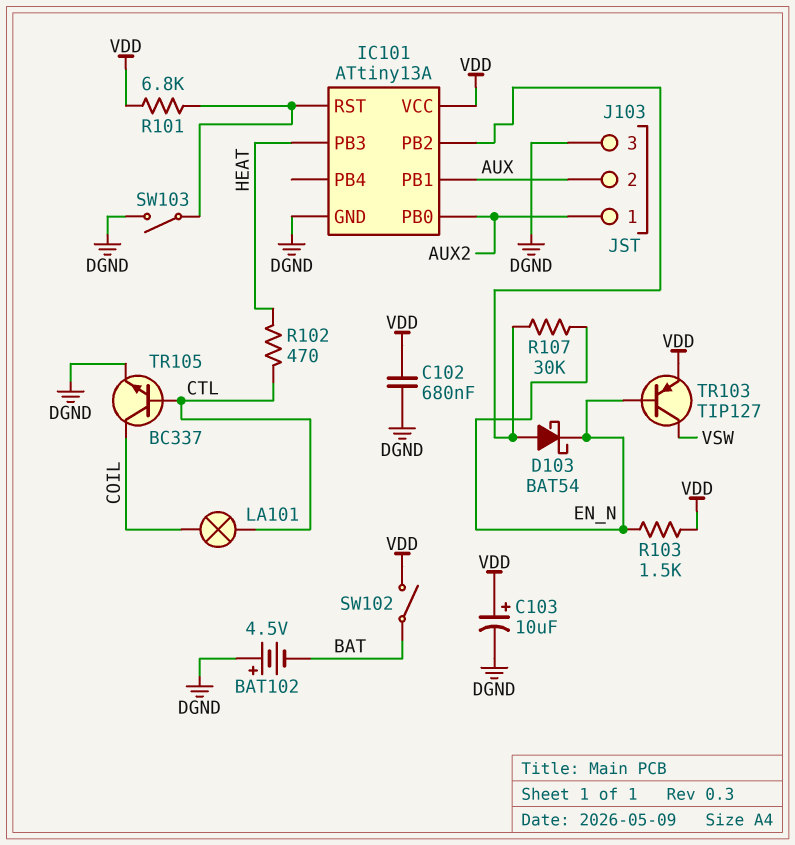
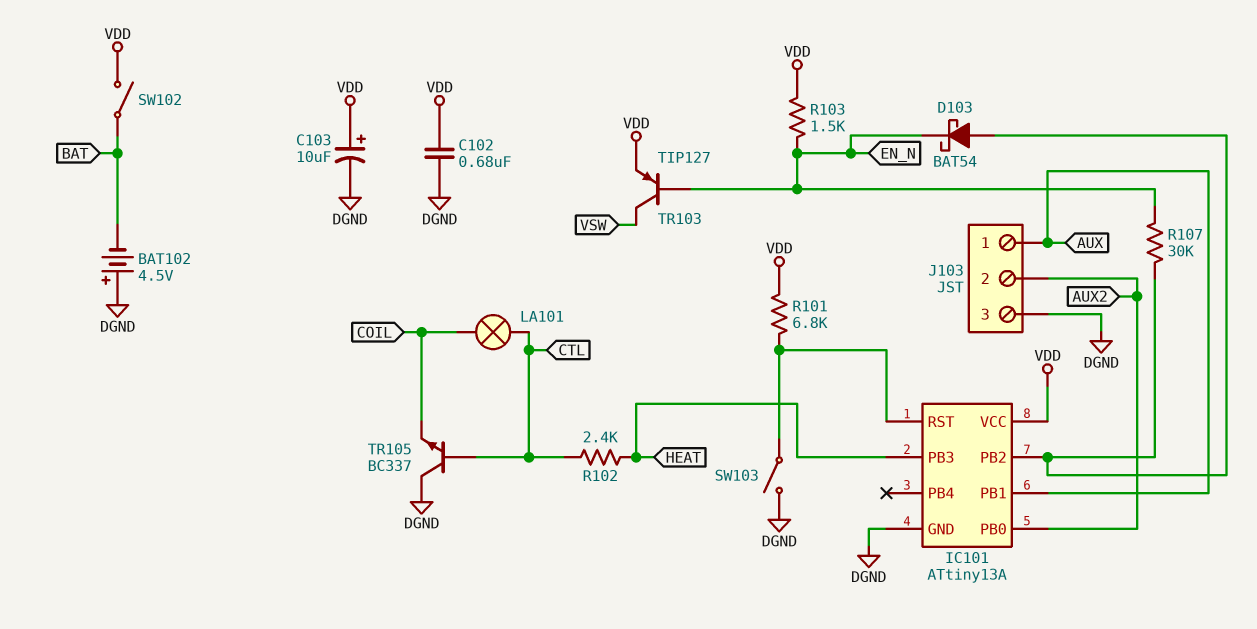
J103 pin 1: AUX2 -> AUX
J103 pin 2: AUX -> AUX2
R102: 470 (CTL, HEAT) -> 2.4k (CTL, HEAT)
TR105: NPN BC337 (B CTL, C COIL, E DGND) -> NPN BC337 (B CTL, C DGND, E COIL)

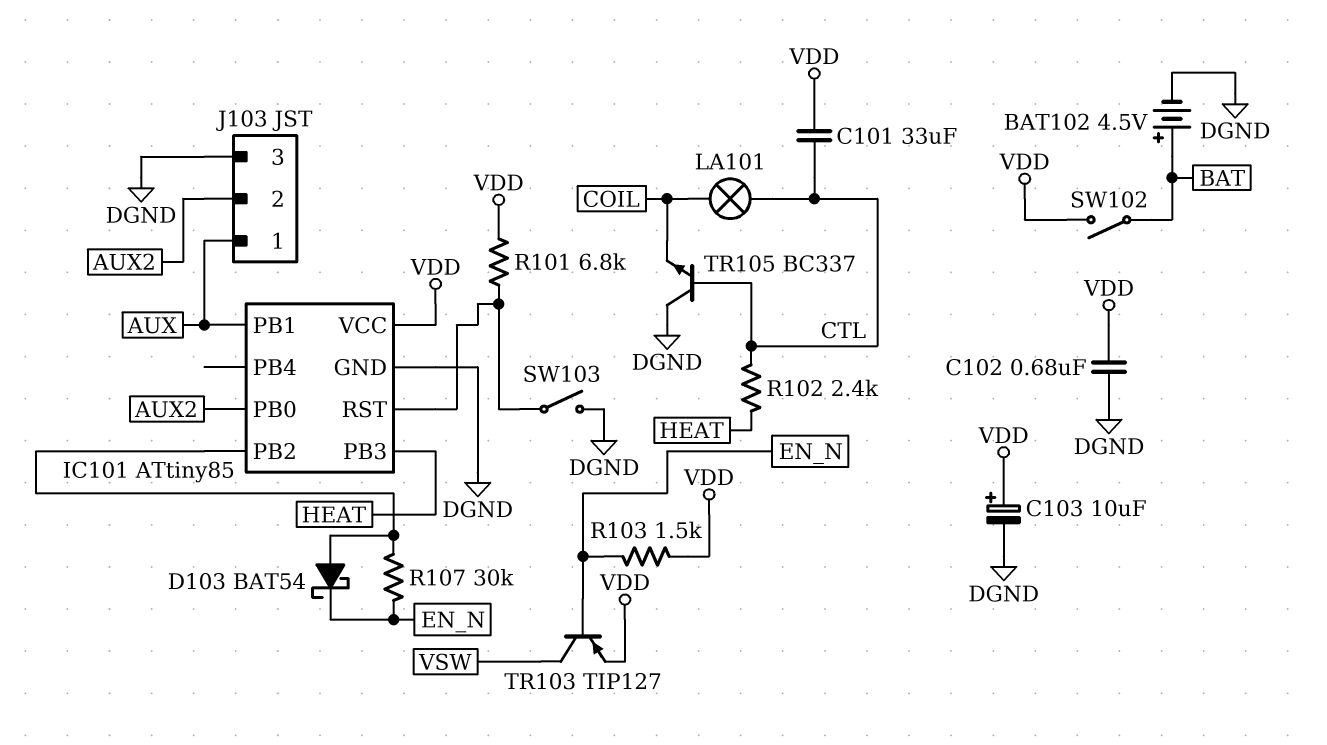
BAT102: 4.5V (plus DGND, minus BAT) -> 4.5V (plus BAT, minus DGND)
C101: none -> 33uF (CTL, VDD)
IC101: ATtiny13A -> ATtiny85

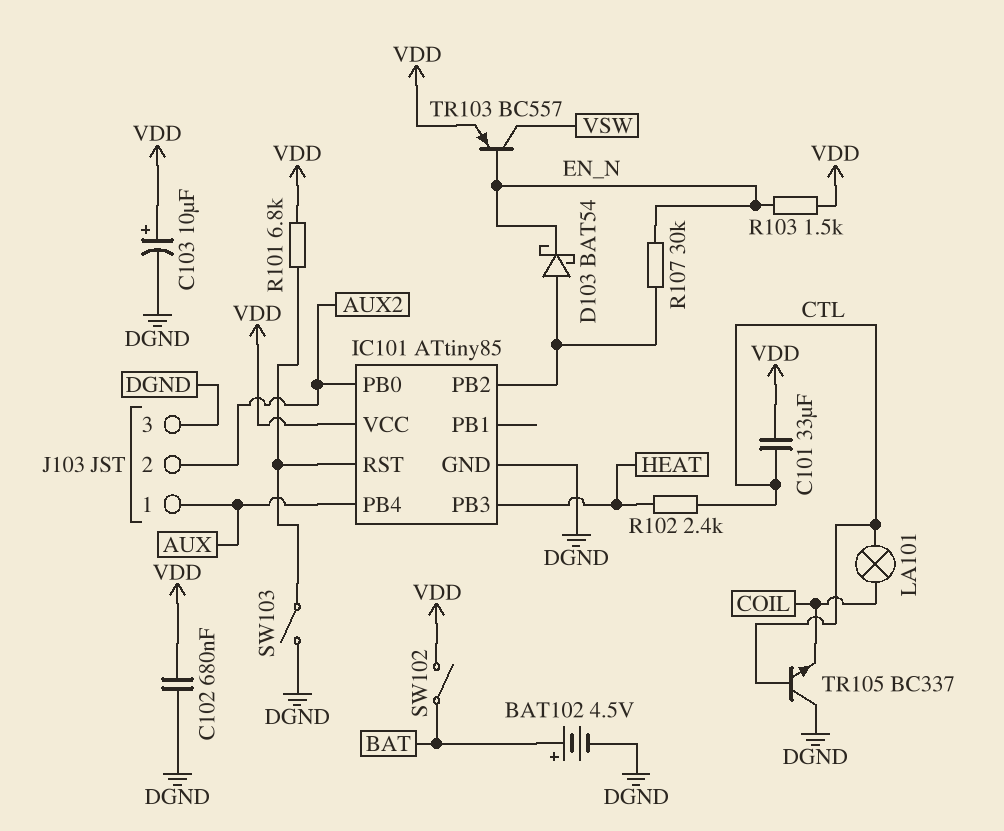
IC101 pin PB1: AUX -> none
IC101 pin PB4: none -> AUX
TR103: PNP TIP127 (B EN_N, C VSW, E VDD) -> PNP BC557 (B EN_N, C VSW, E VDD)

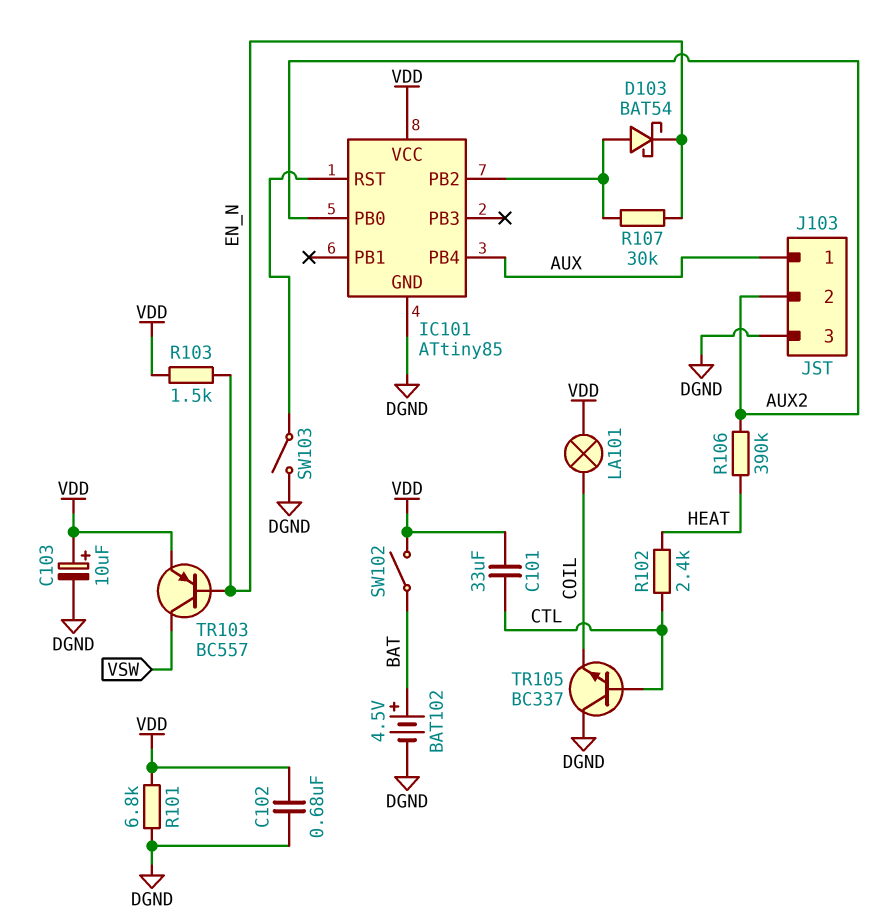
IC101 pin PB3: HEAT -> none
LA101: lamp (COIL, CTL) -> lamp (COIL, VDD)
R101: 6.8k (IC101/RST, VDD) -> 6.8k (DGND, VDD)
R106: none -> 390k (AUX2, HEAT)

